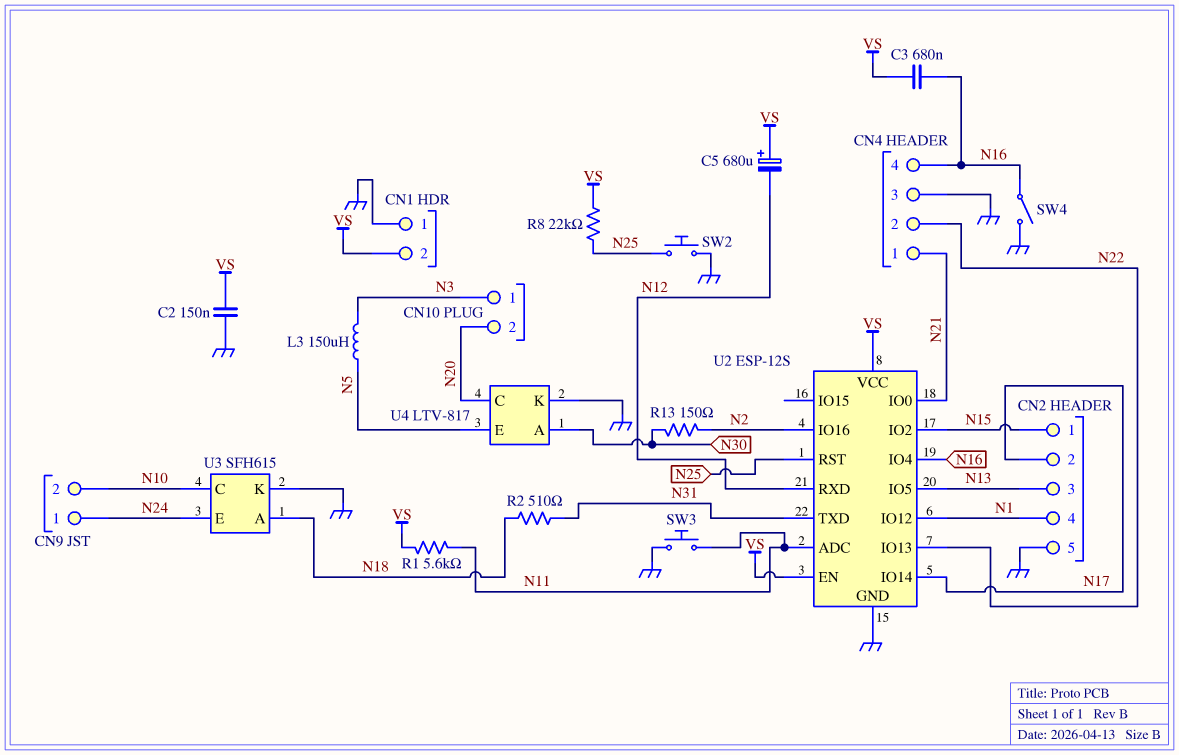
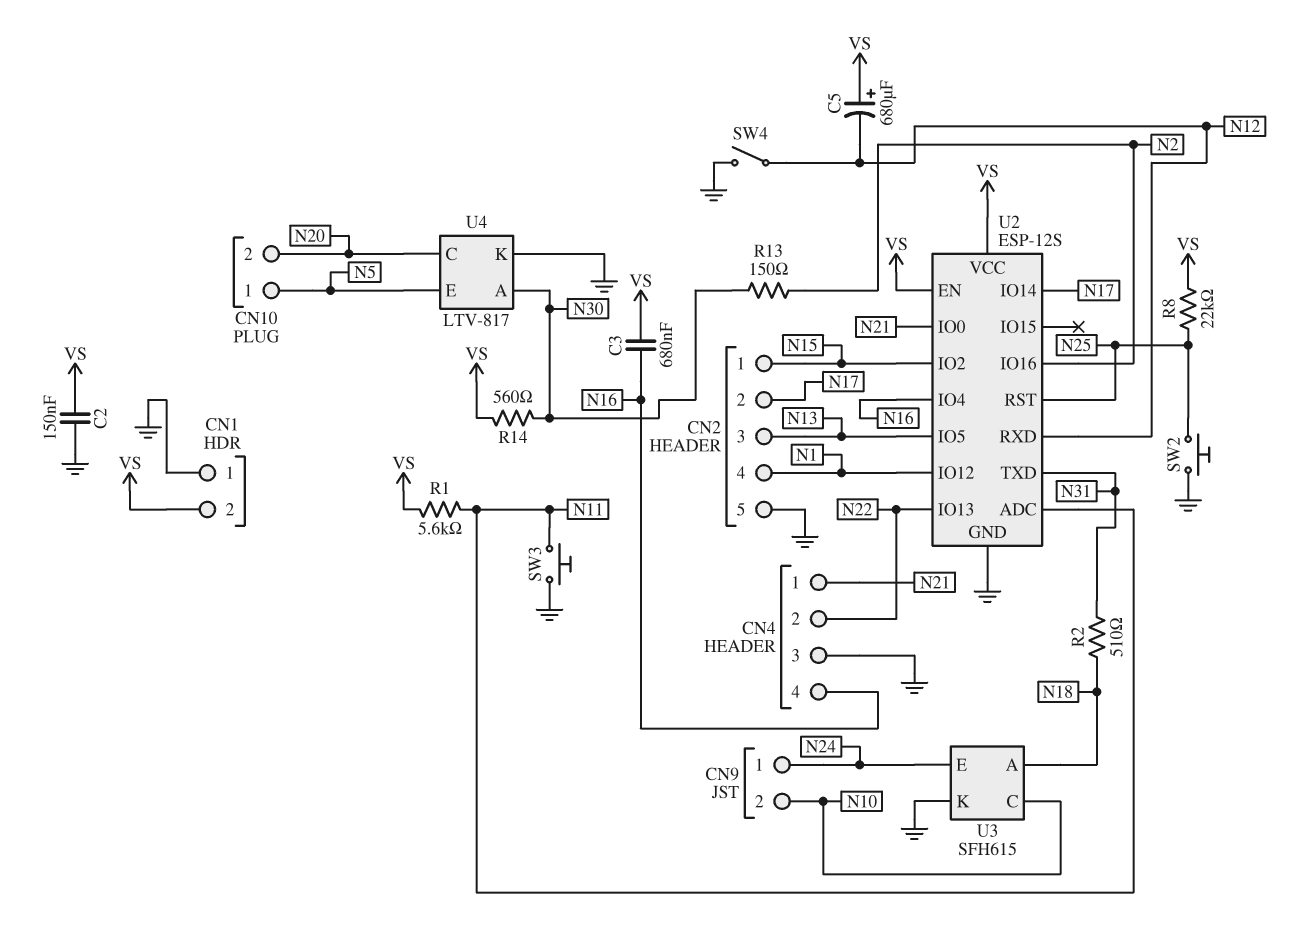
CN10 pin 1: N3 -> N5
L3: 150uH (N3, N5) -> none
R14: none -> 560 (N30, VS)
SW4: switch (GND, N16) -> switch (GND, N12)

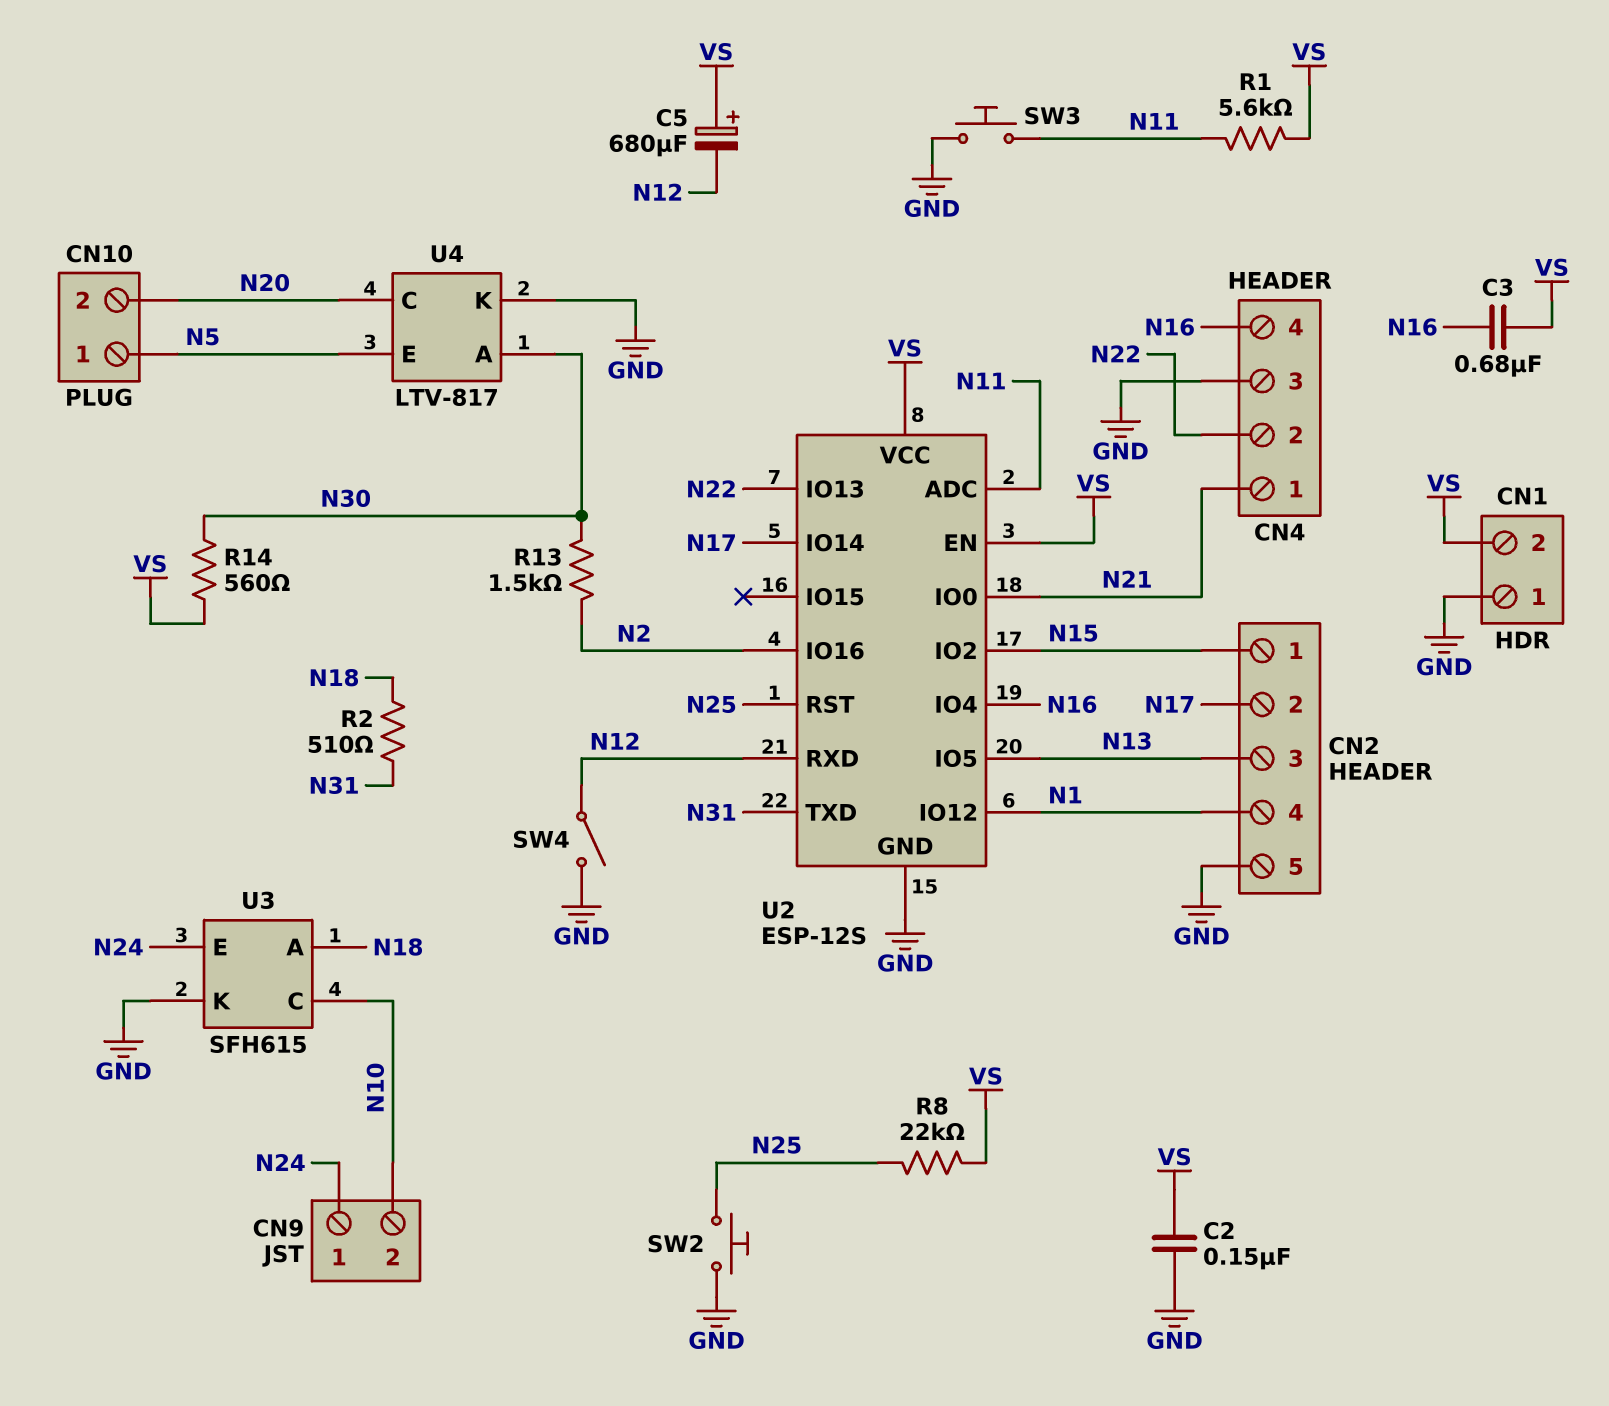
R13: 150 (N2, N30) -> 1.5k (N2, N30)

